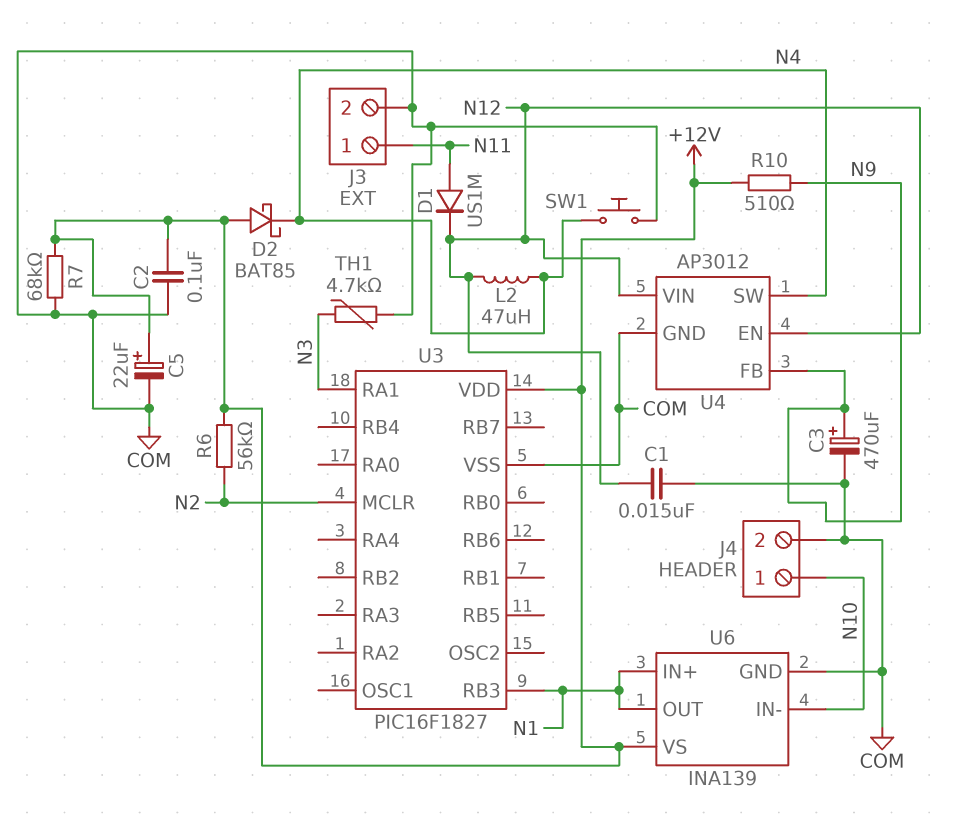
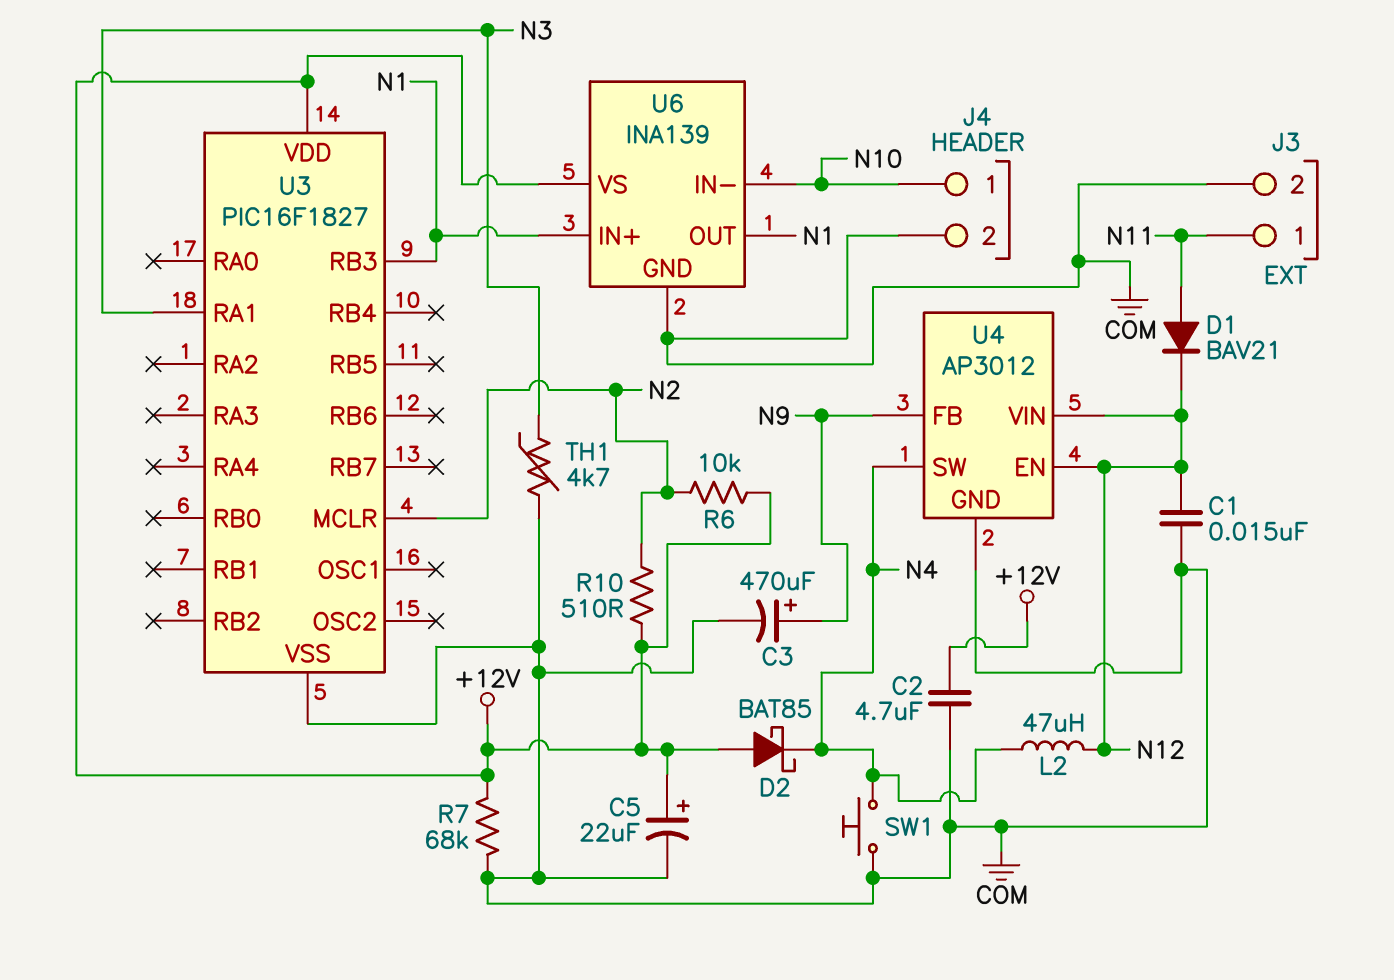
C2: 100nF (+12V, COM) -> 4.7uF (+12V, COM)
D1: diode US1M (A N11, K N12) -> diode BAV21 (A N11, K N12)
R6: 56k (+12V, N2) -> 10k (+12V, N2)
R10: 510 (+12V, N9) -> 510 (+12V, N2)

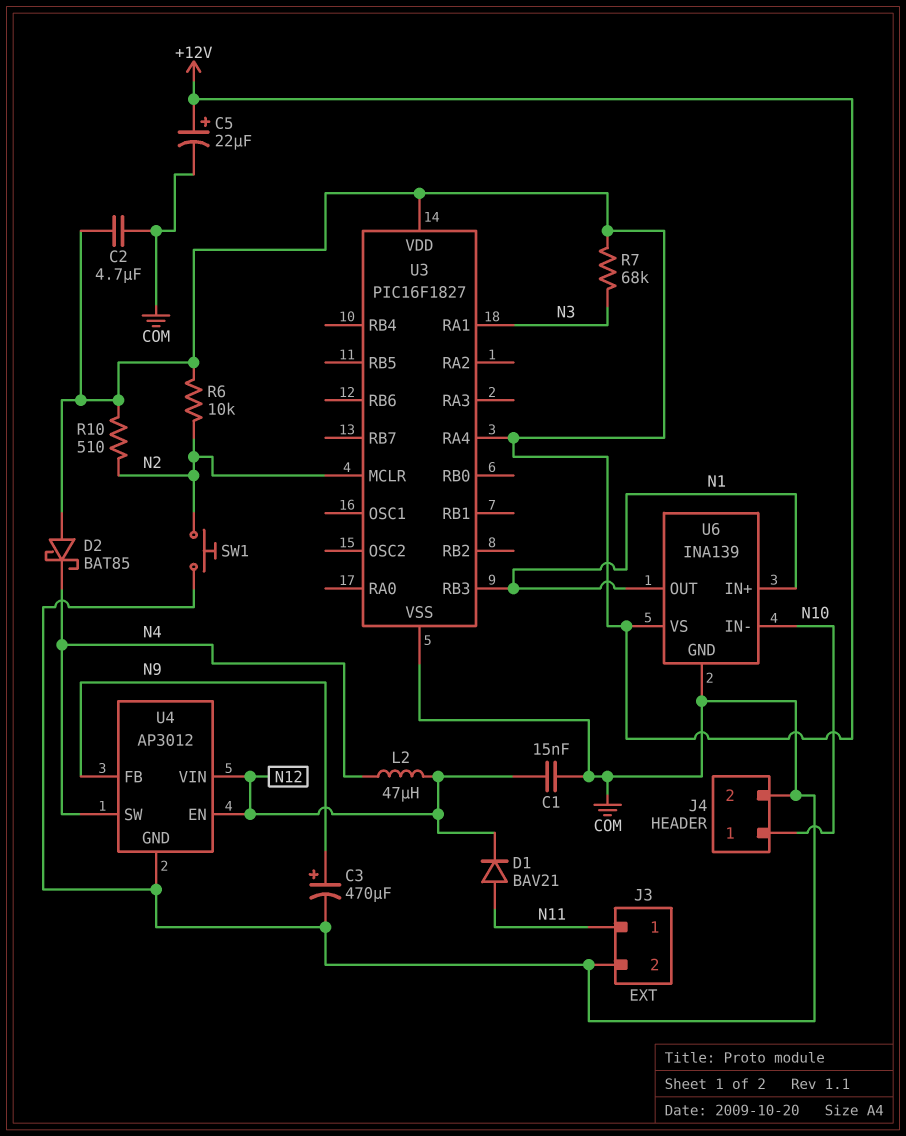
R7: 68k (+12V, COM) -> 68k (+12V, N3)
SW1: button (COM, N4) -> button (COM, N2)
TH1: 4.7k (COM, N3) -> none
U3 pin RA4: none -> +12V

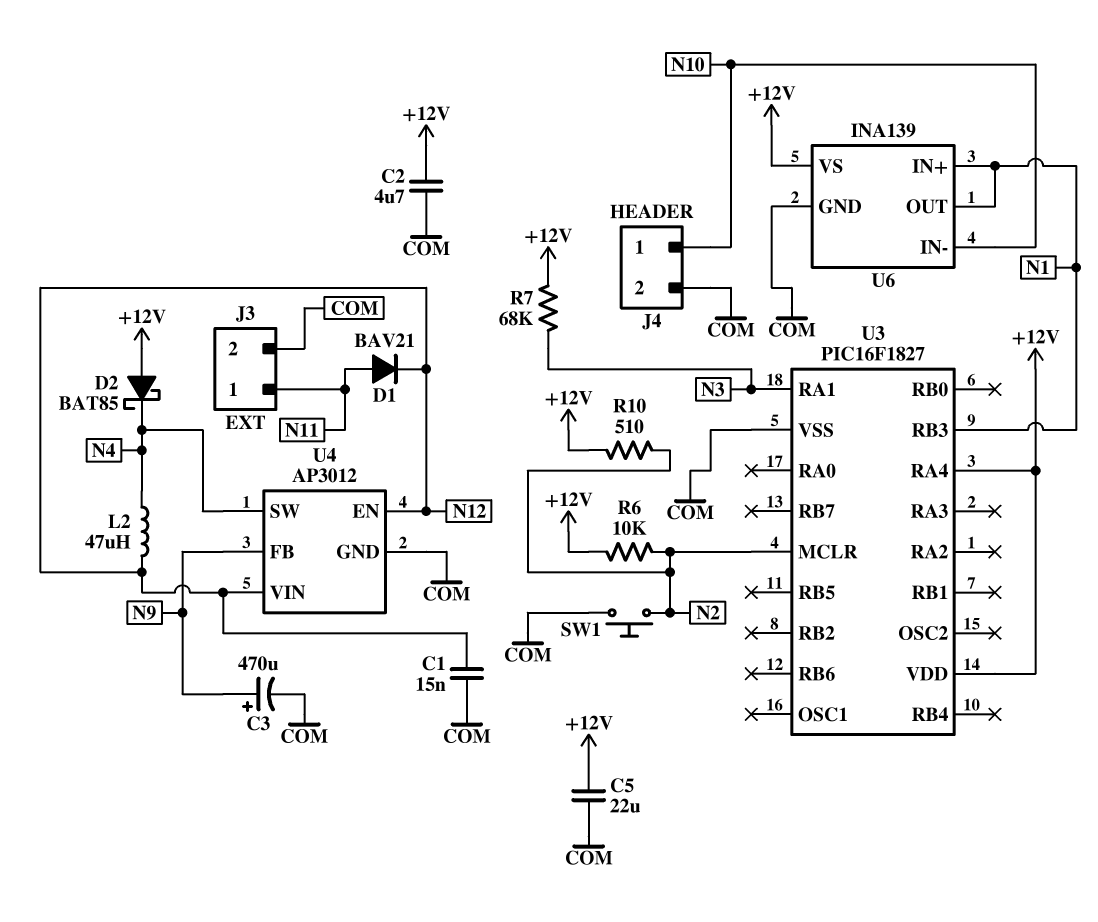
C5: 22uF (plus +12V, minus COM) -> 22uF (+12V, COM)

